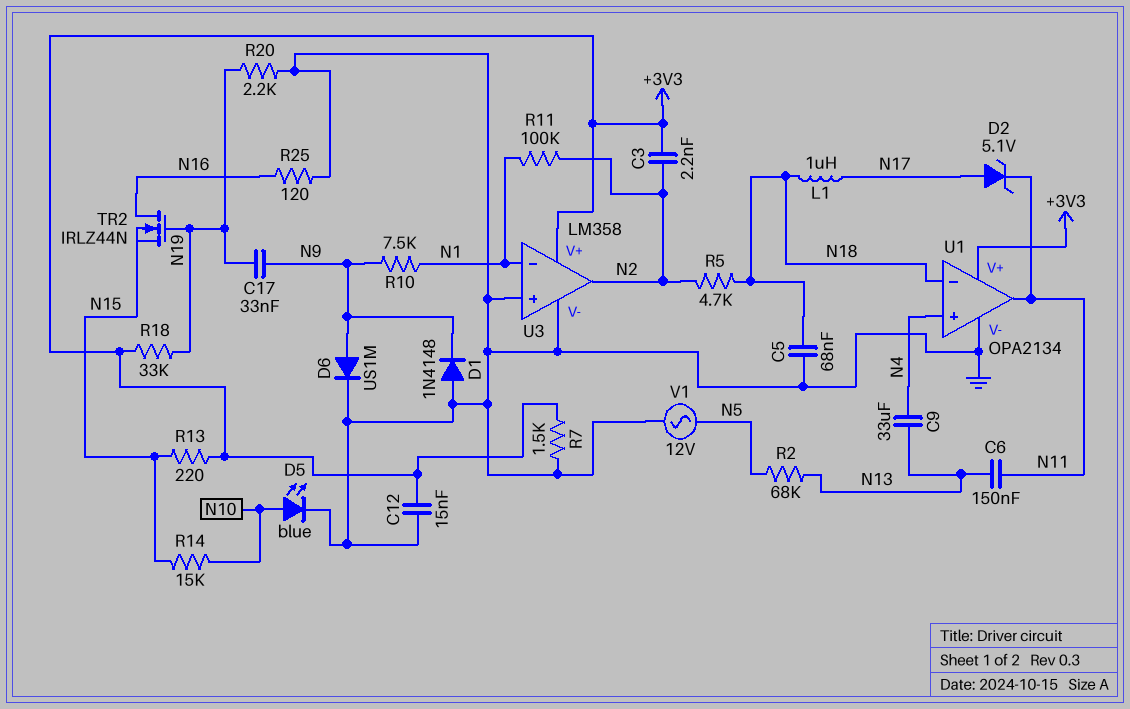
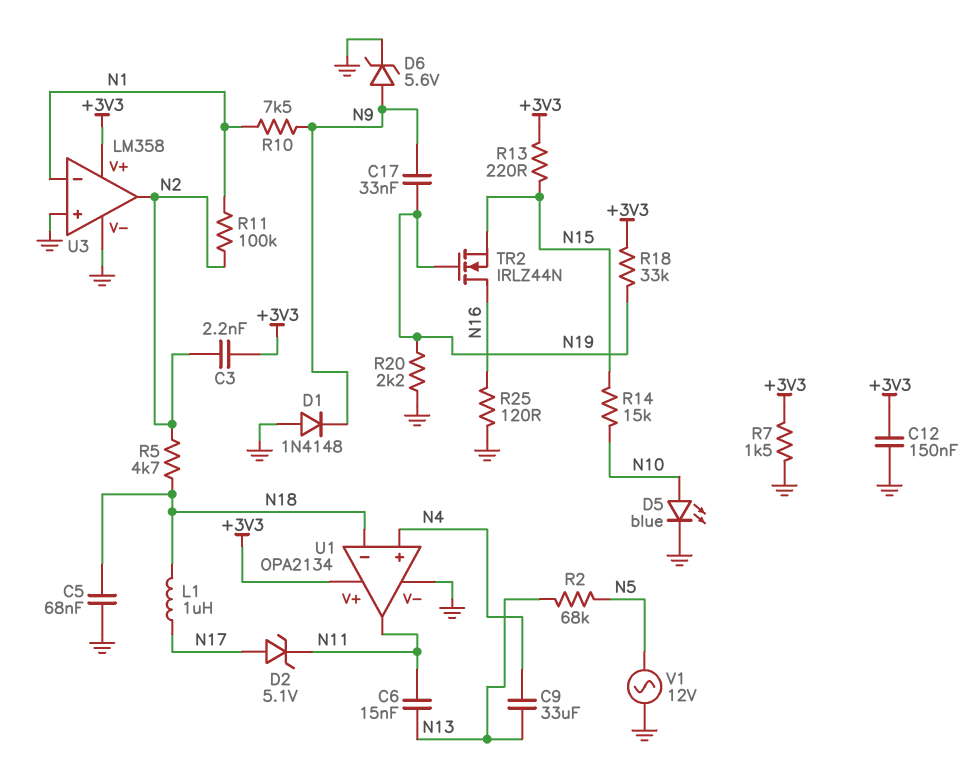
C6: 150nF (N11, N13) -> 15nF (N11, N13)
C12: 15nF (+3V3, GND) -> 150nF (+3V3, GND)
D6: diode US1M (A N9, K GND) -> zener 5.6V (A N9, K GND)

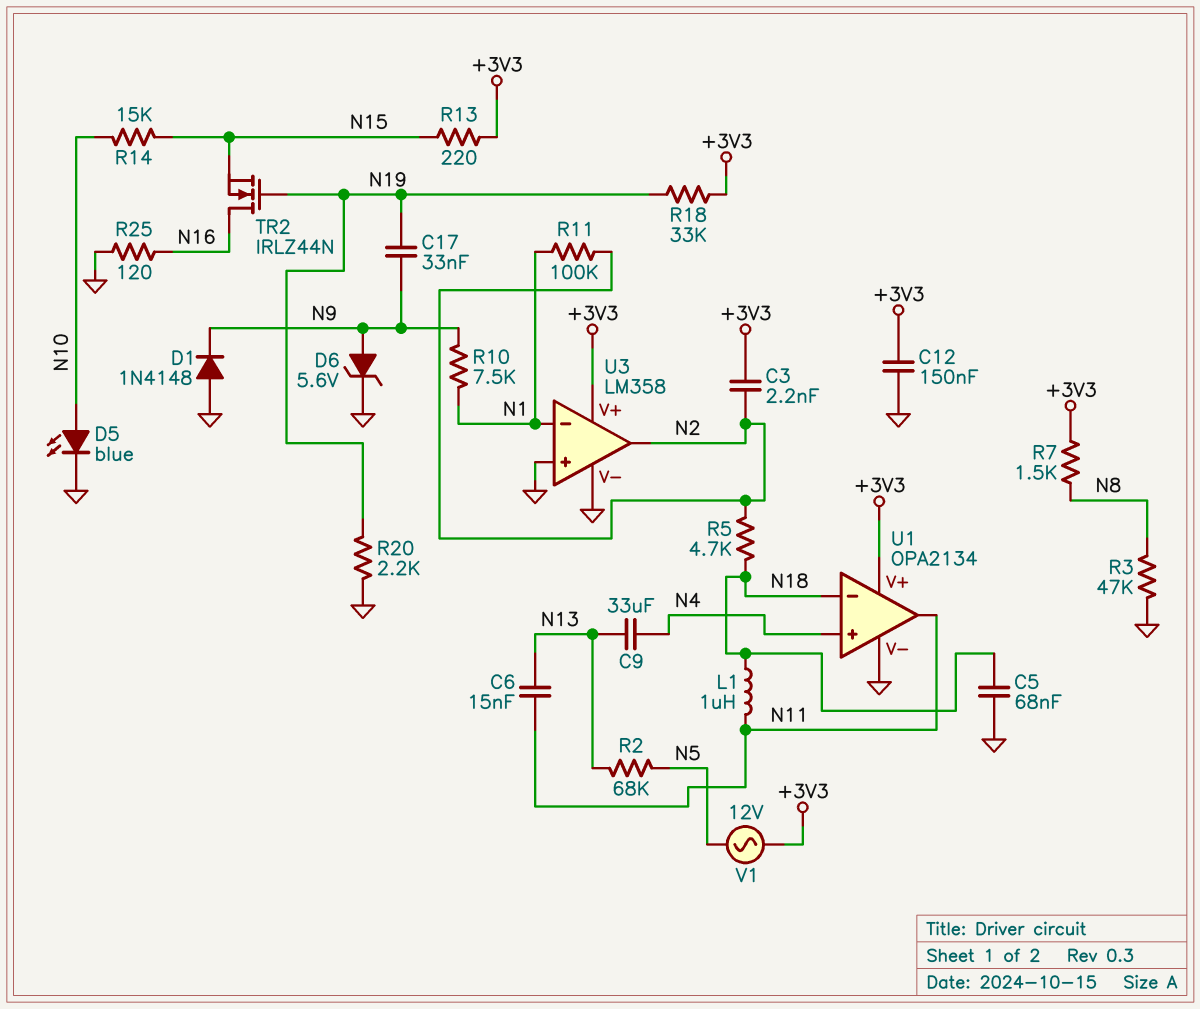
D2: zener 5.1V (A N17, K N11) -> none
L1: 1uH (N17, N18) -> 1uH (N11, N18)
R3: none -> 47k (GND, N8)
R7: 1.5k (+3V3, GND) -> 1.5k (+3V3, N8)
V1: AC 12V (GND, N5) -> AC 12V (+3V3, N5)

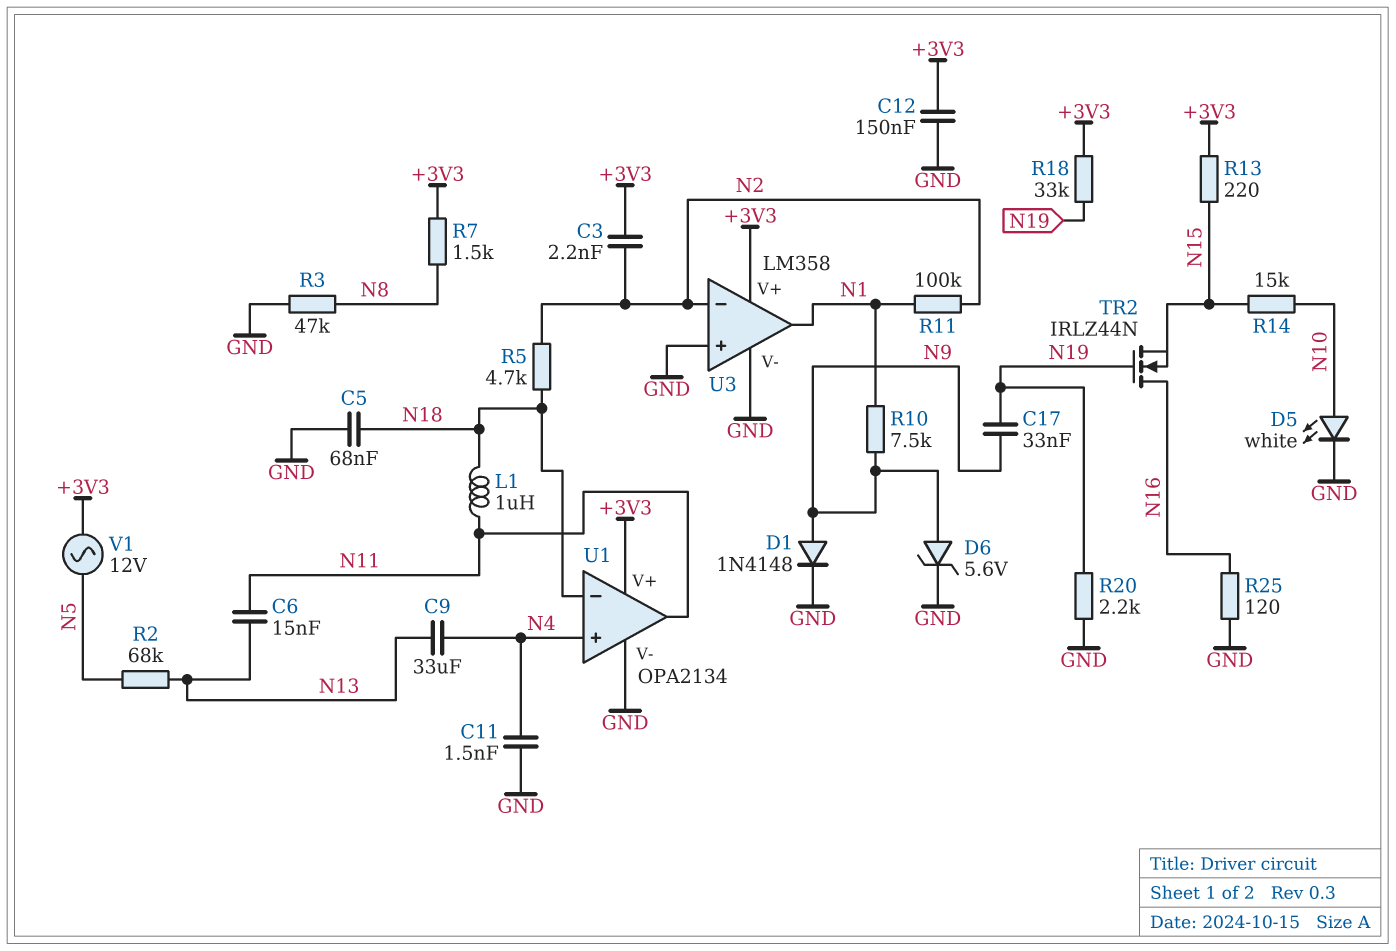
C11: none -> 1.5nF (GND, N4)
D1: diode 1N4148 (A GND, K N9) -> diode 1N4148 (A N9, K GND)
D5: LED blue (A N10, K GND) -> LED white (A N10, K GND)
U3 pin in-: N1 -> N2
U3 pin out: N2 -> N1

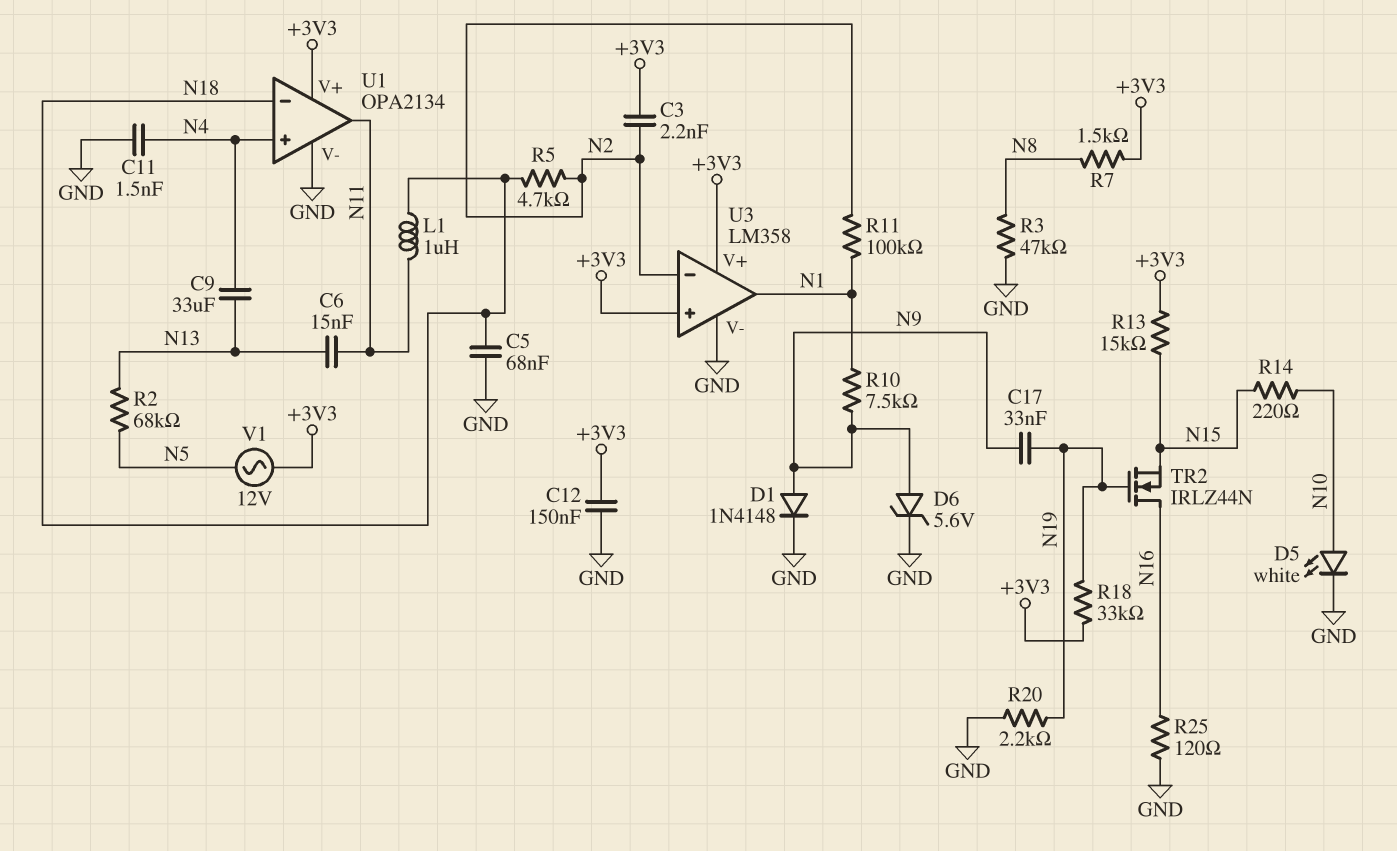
R13: 220 (+3V3, N15) -> 15k (+3V3, N15)
R14: 15k (N10, N15) -> 220 (N10, N15)
U3 pin in+: GND -> +3V3

